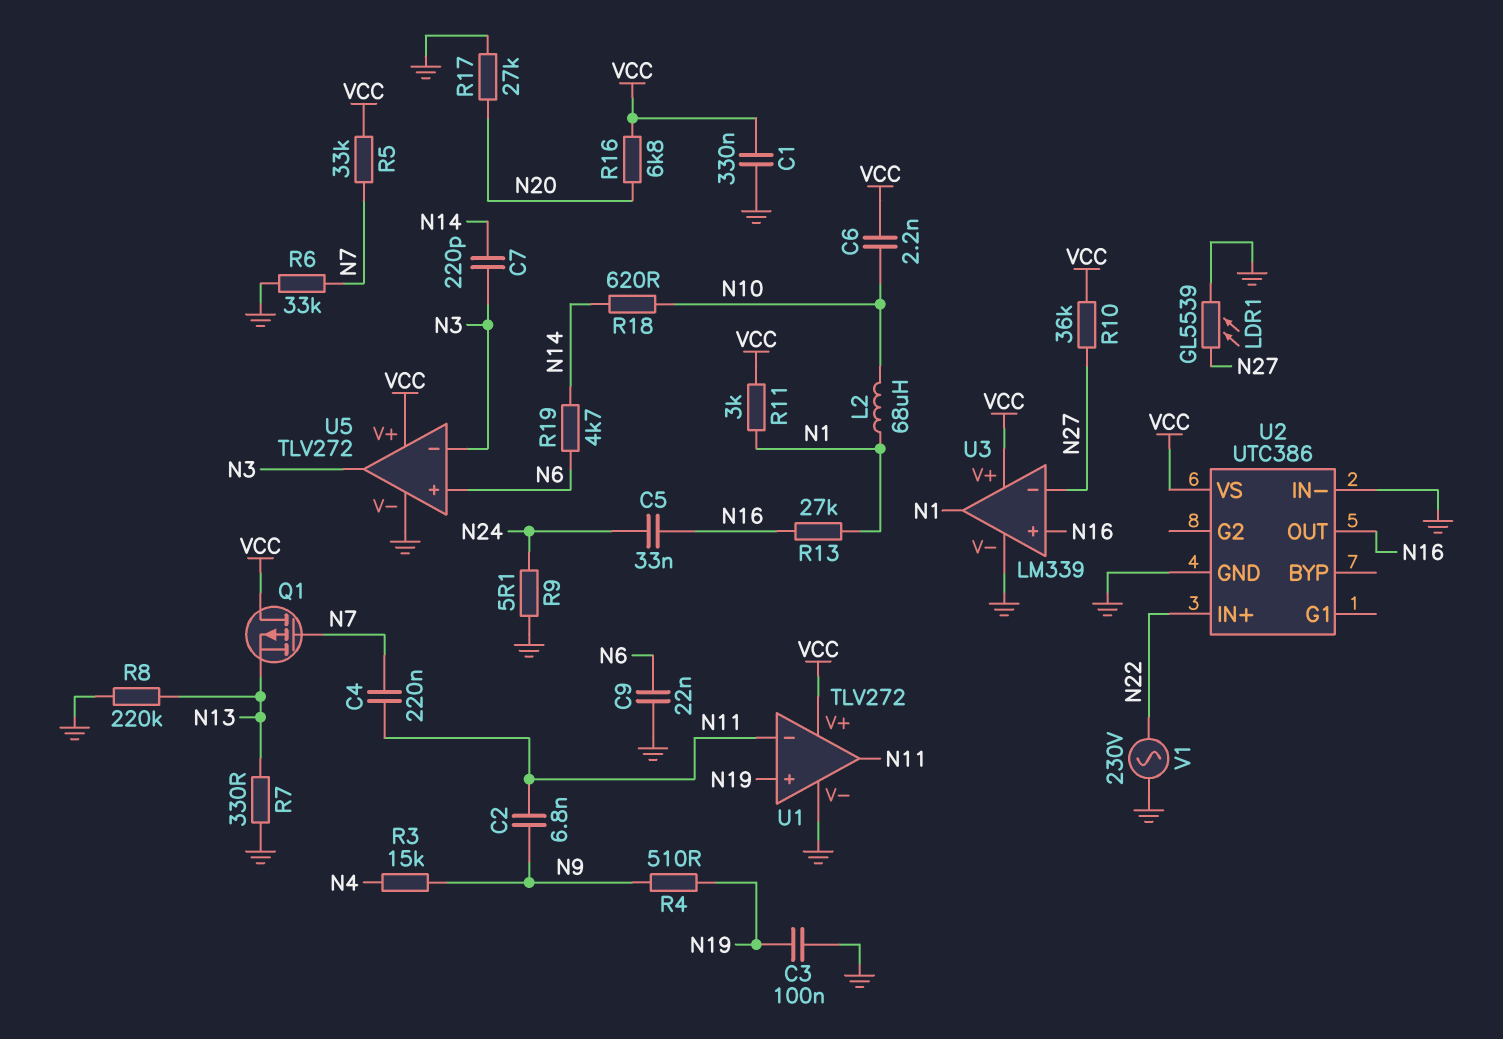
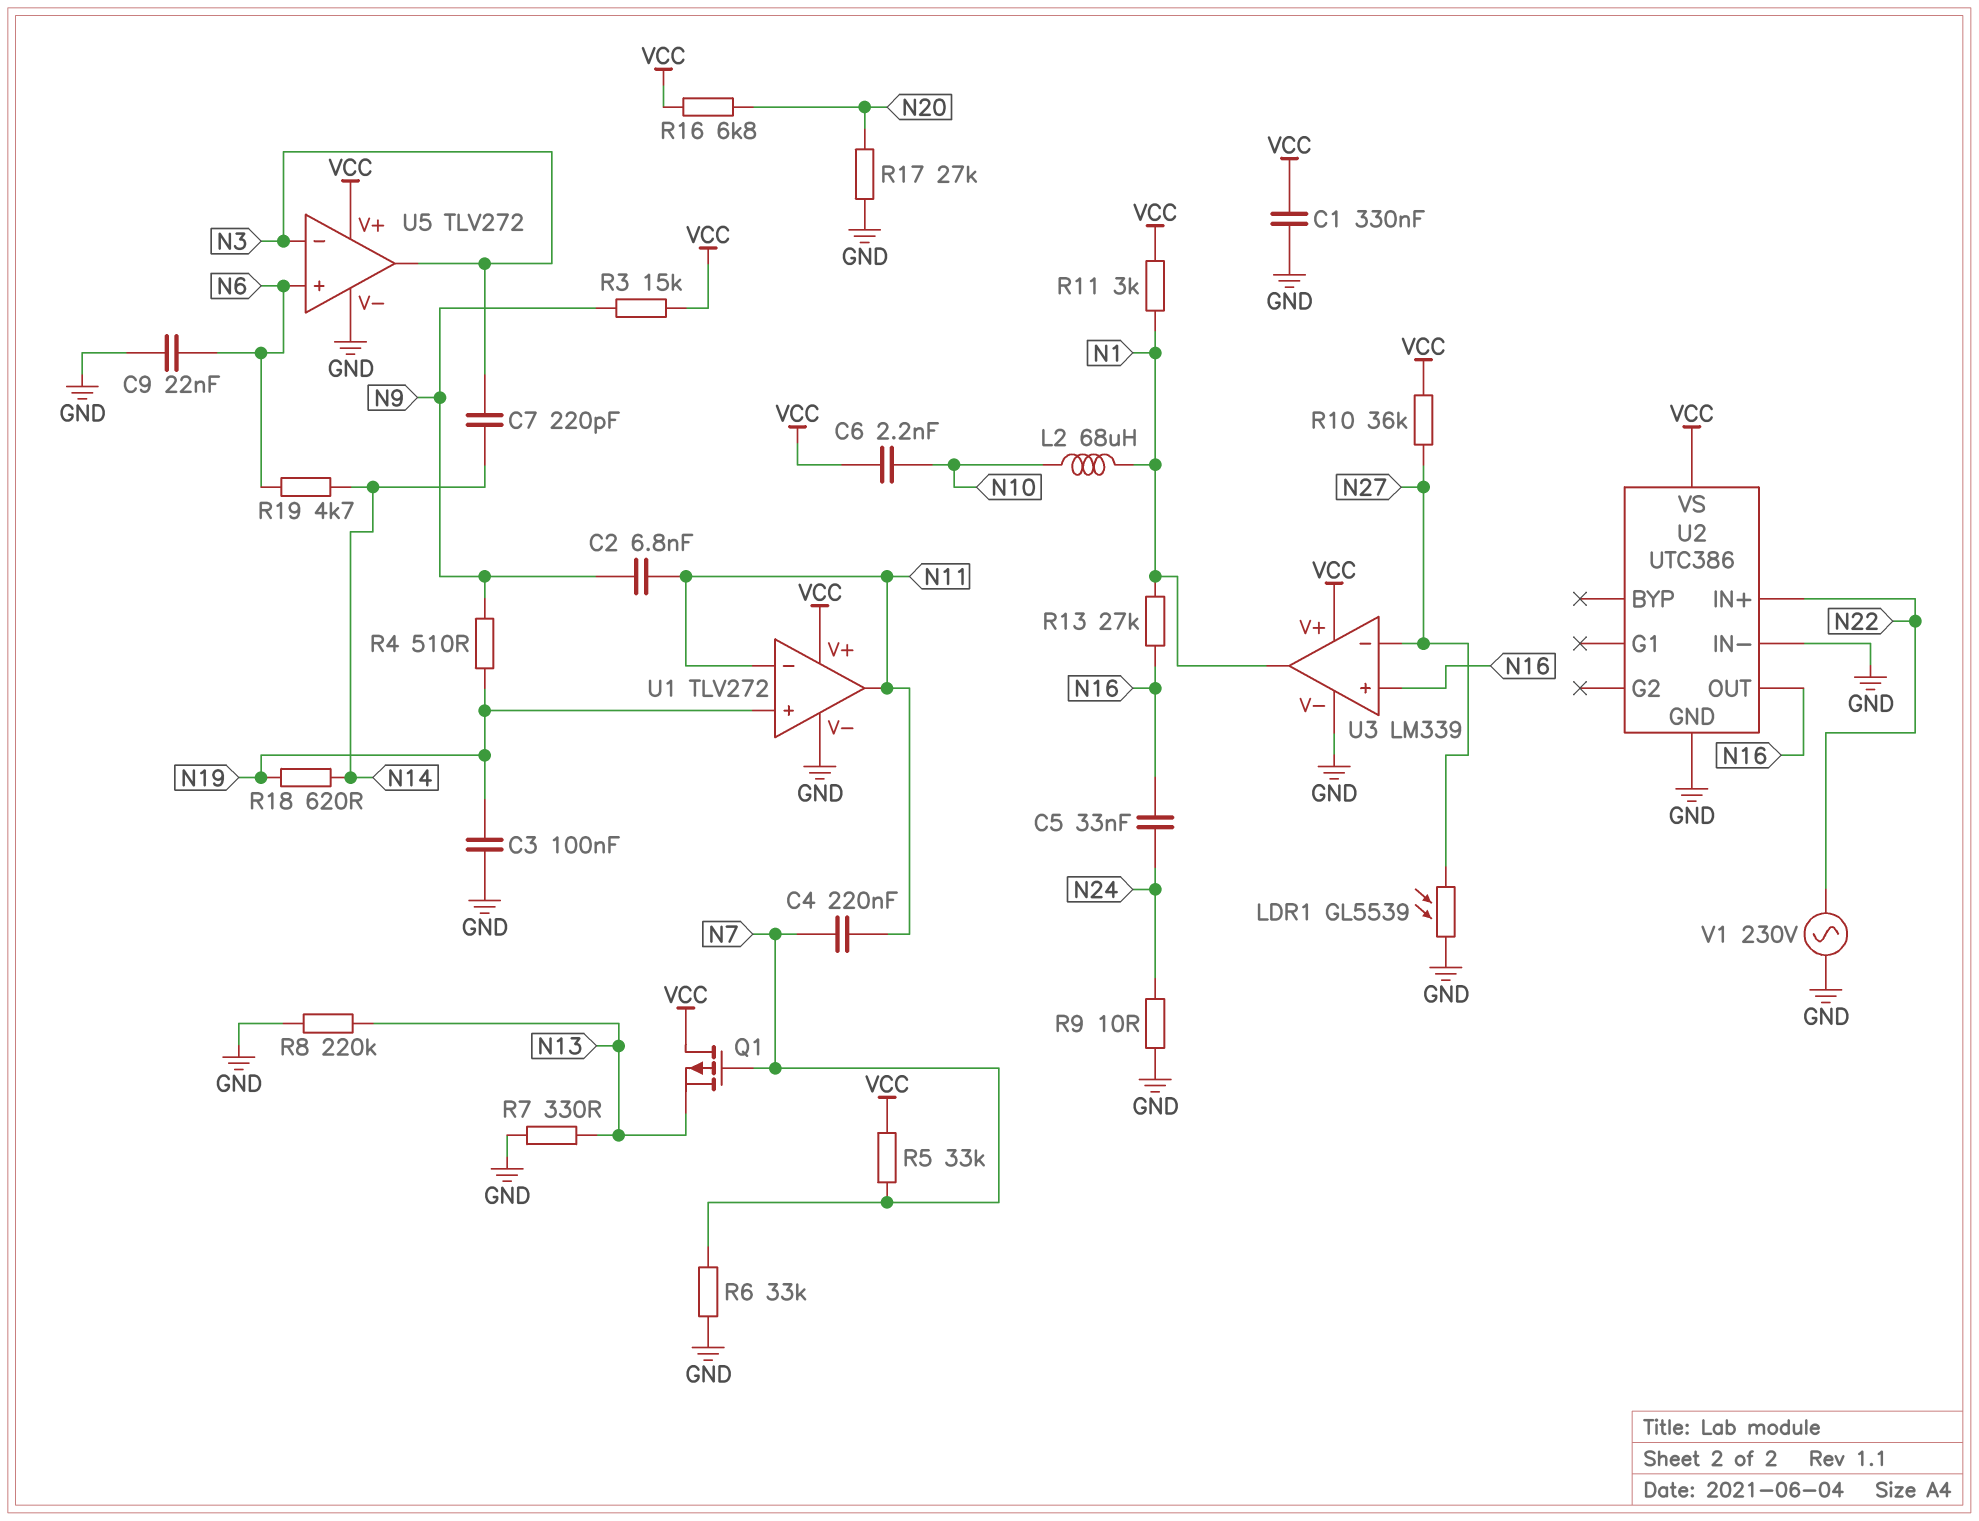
R3: 15k (N4, N9) -> 15k (N9, VCC)
R9: 5.1 (GND, N24) -> 10 (GND, N24)
R18: 620 (N10, N14) -> 620 (N14, N19)

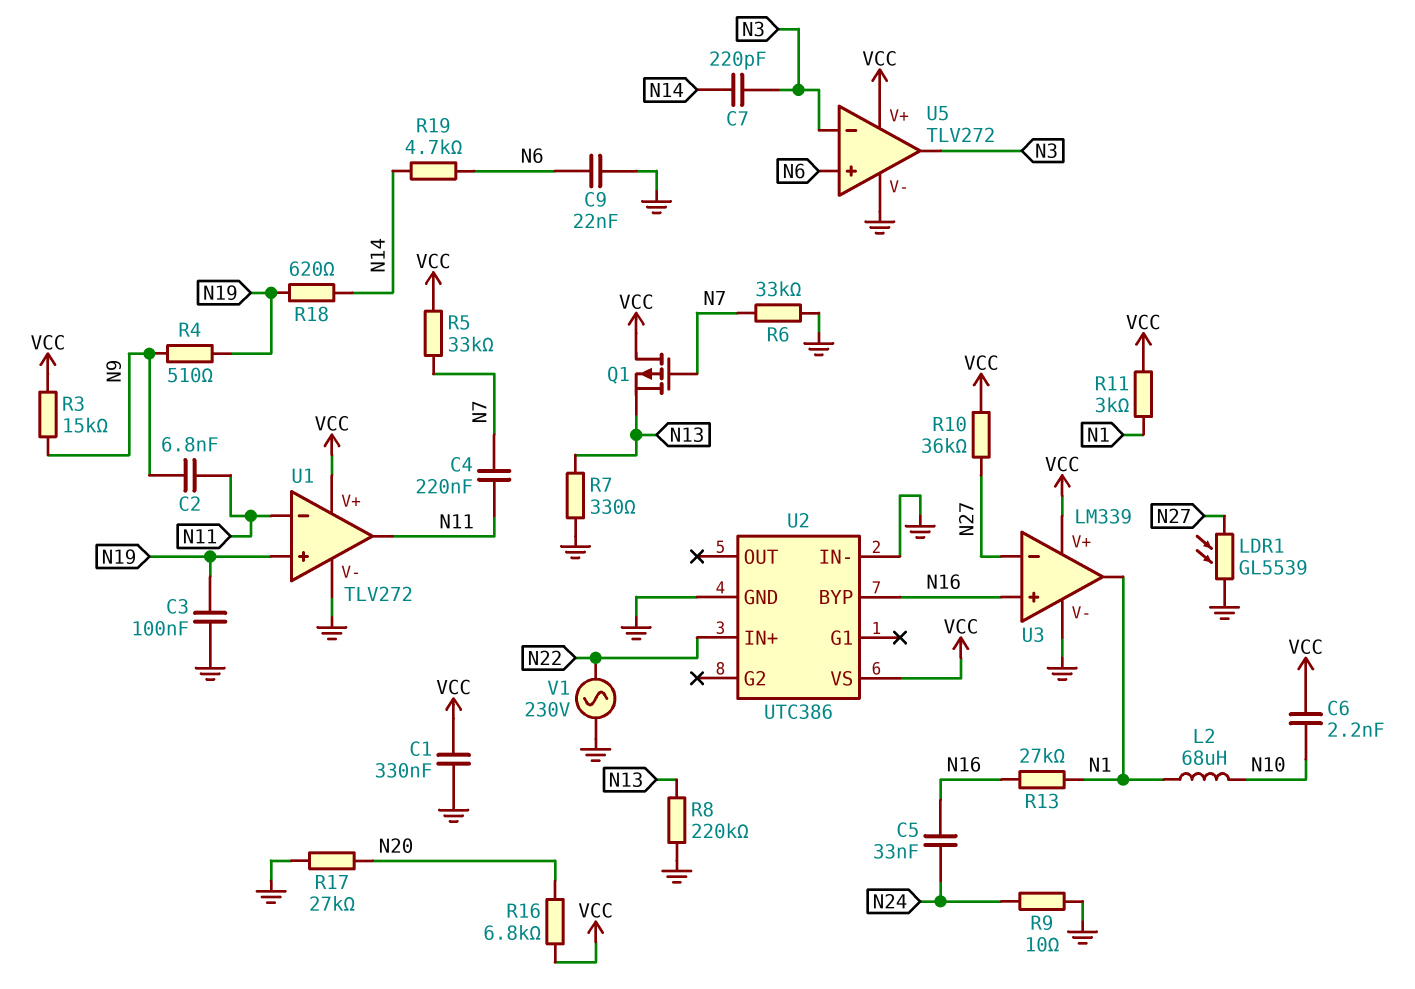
U2 pin BYP: none -> N16
U2 pin OUT: N16 -> none

